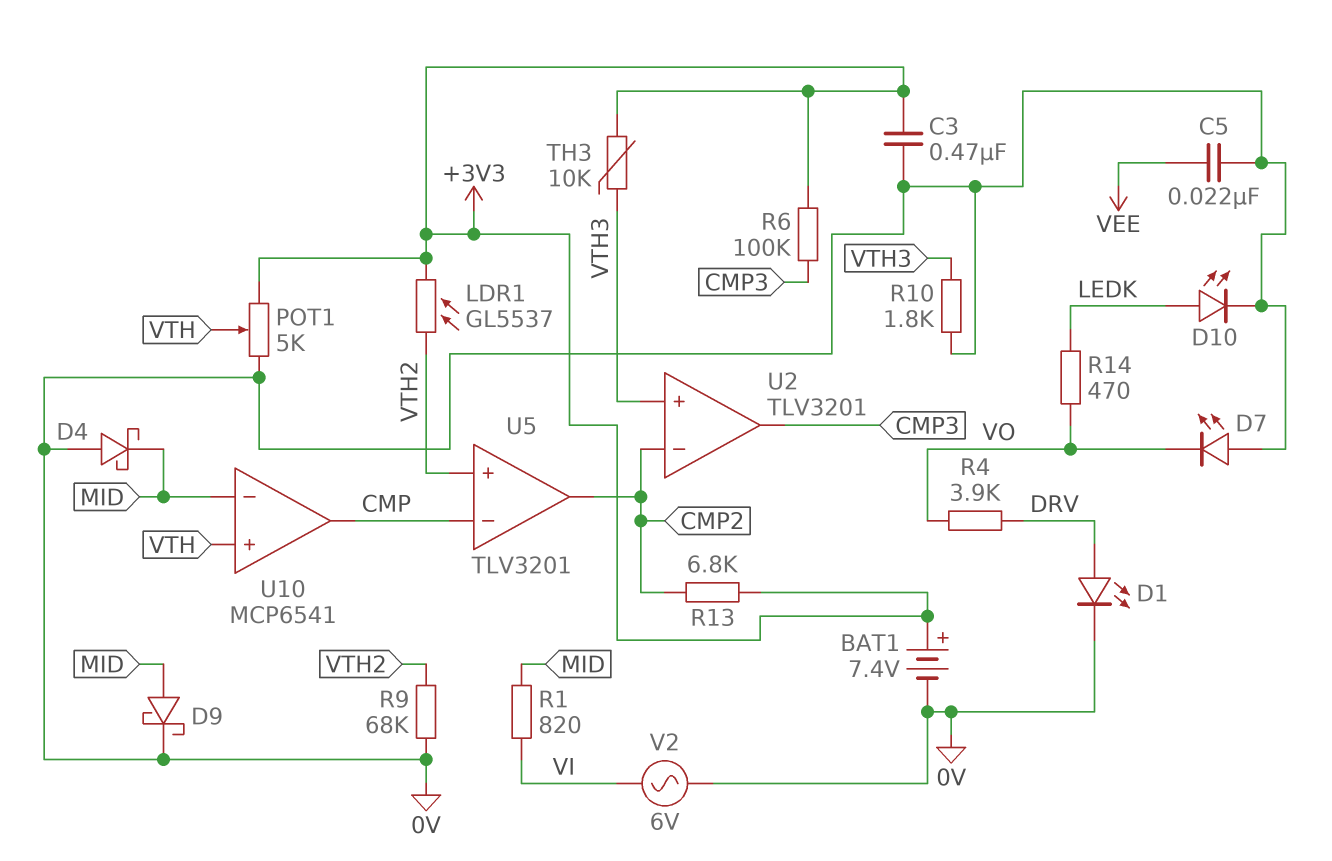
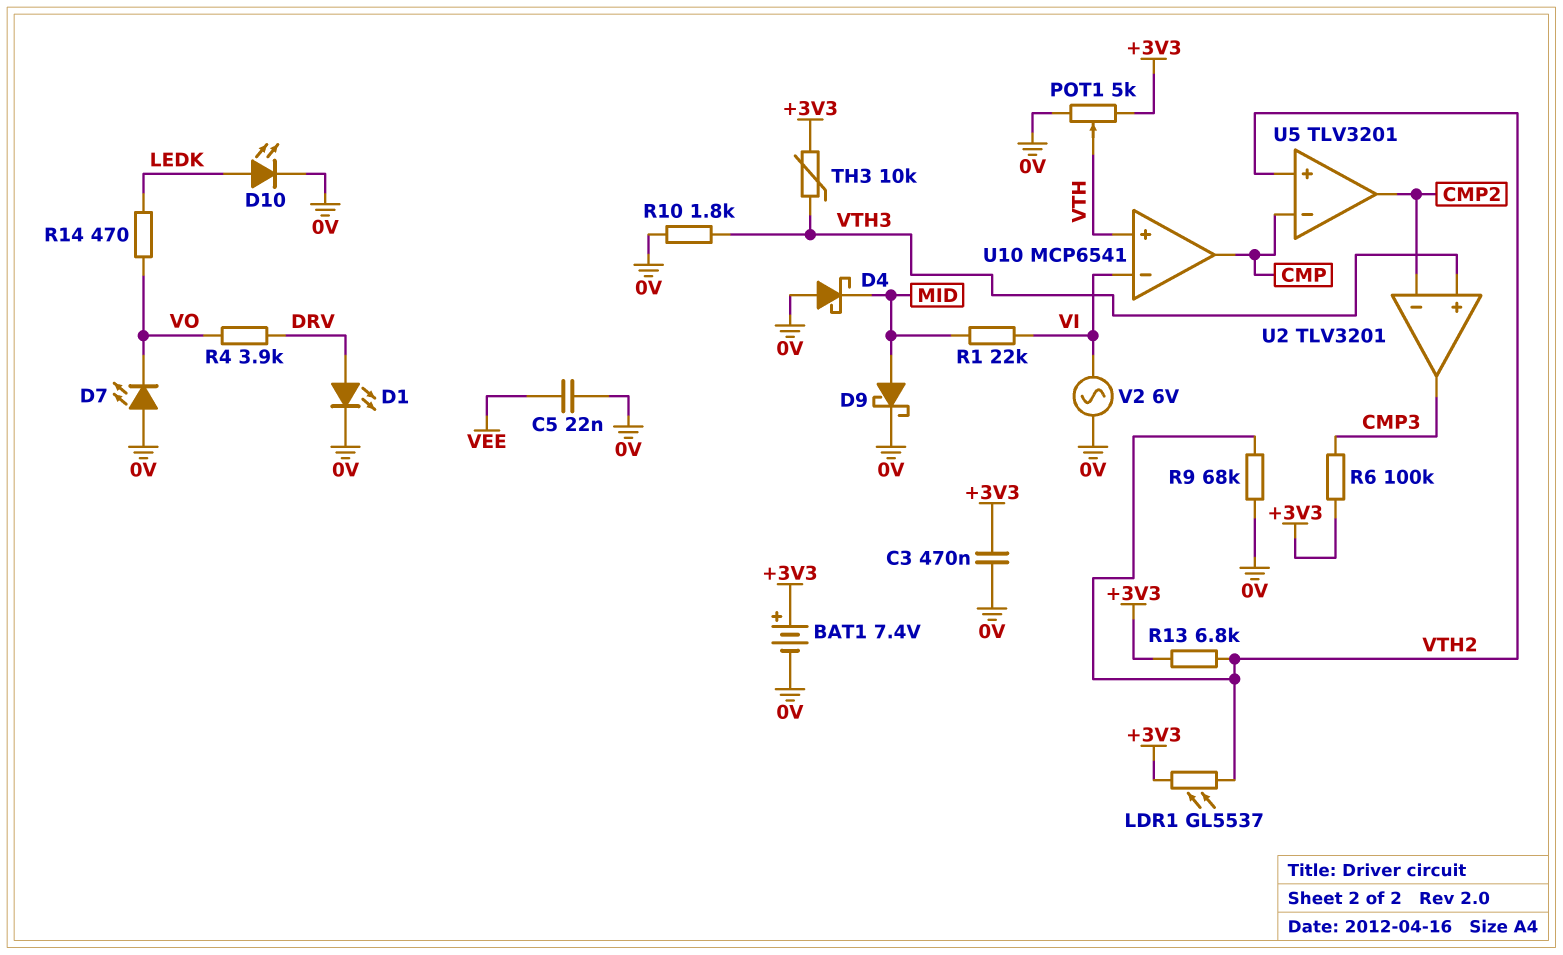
R1: 820 (MID, VI) -> 22k (MID, VI)
R13: 6.8k (+3V3, CMP2) -> 6.8k (+3V3, VTH2)
U10 pin in-: MID -> VI

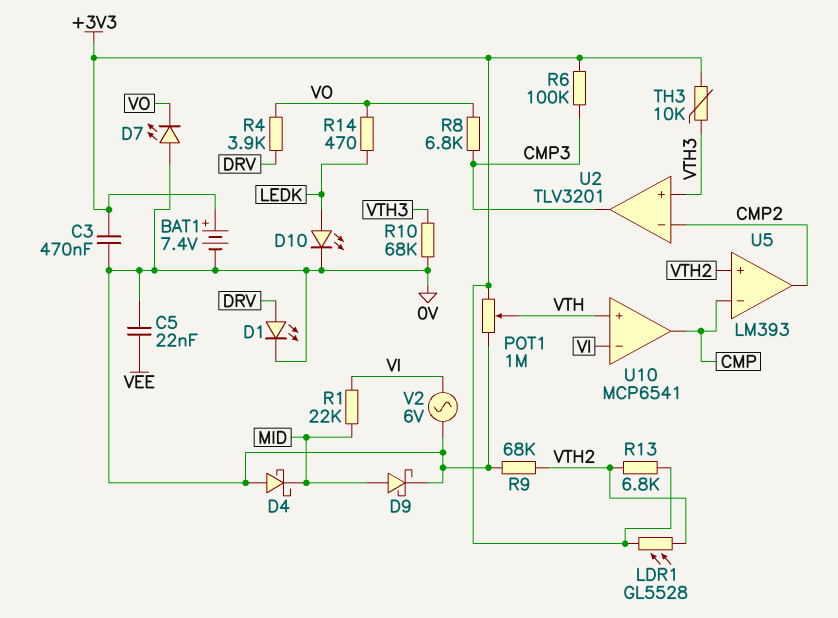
LDR1: GL5537 (+3V3, VTH2) -> GL5528 (+3V3, VTH2)
POT1: 5k (+3V3, 0V, wiper VTH) -> 1M (+3V3, 0V, wiper VTH)
R8: none -> 6.8k (CMP3, VO)
R10: 1.8k (0V, VTH3) -> 68k (0V, VTH3)
U5: TLV3201 -> LM393

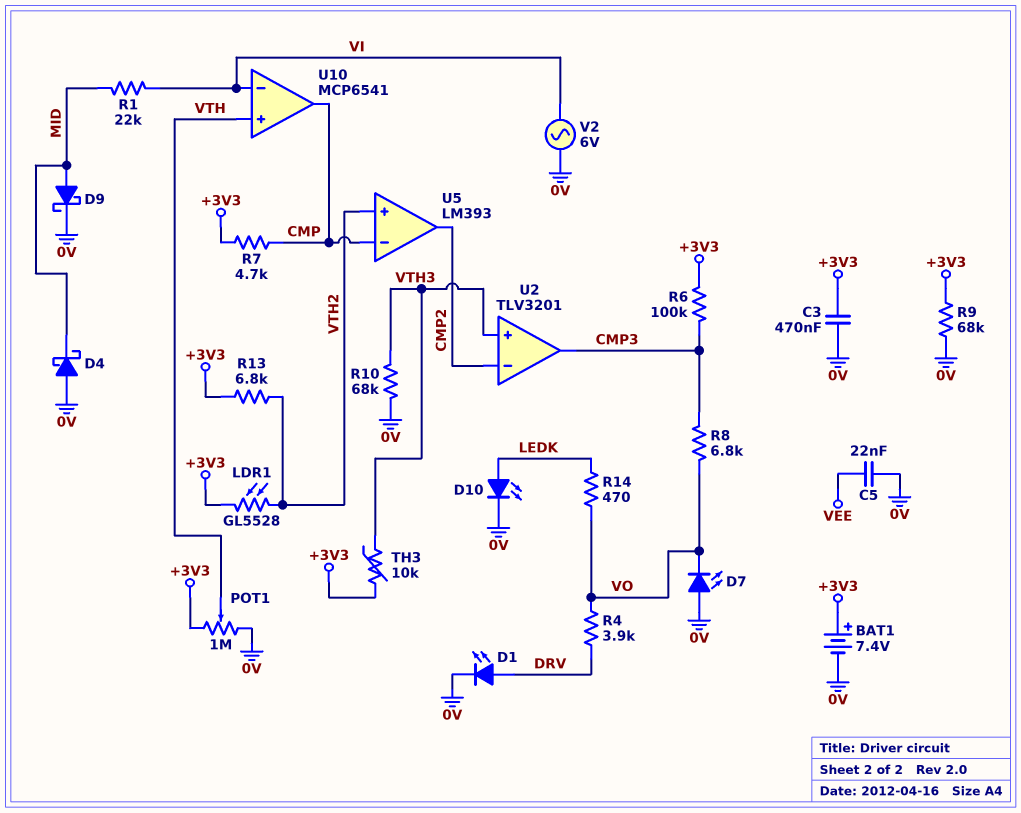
R7: none -> 4.7k (+3V3, CMP)
R9: 68k (0V, VTH2) -> 68k (+3V3, 0V)

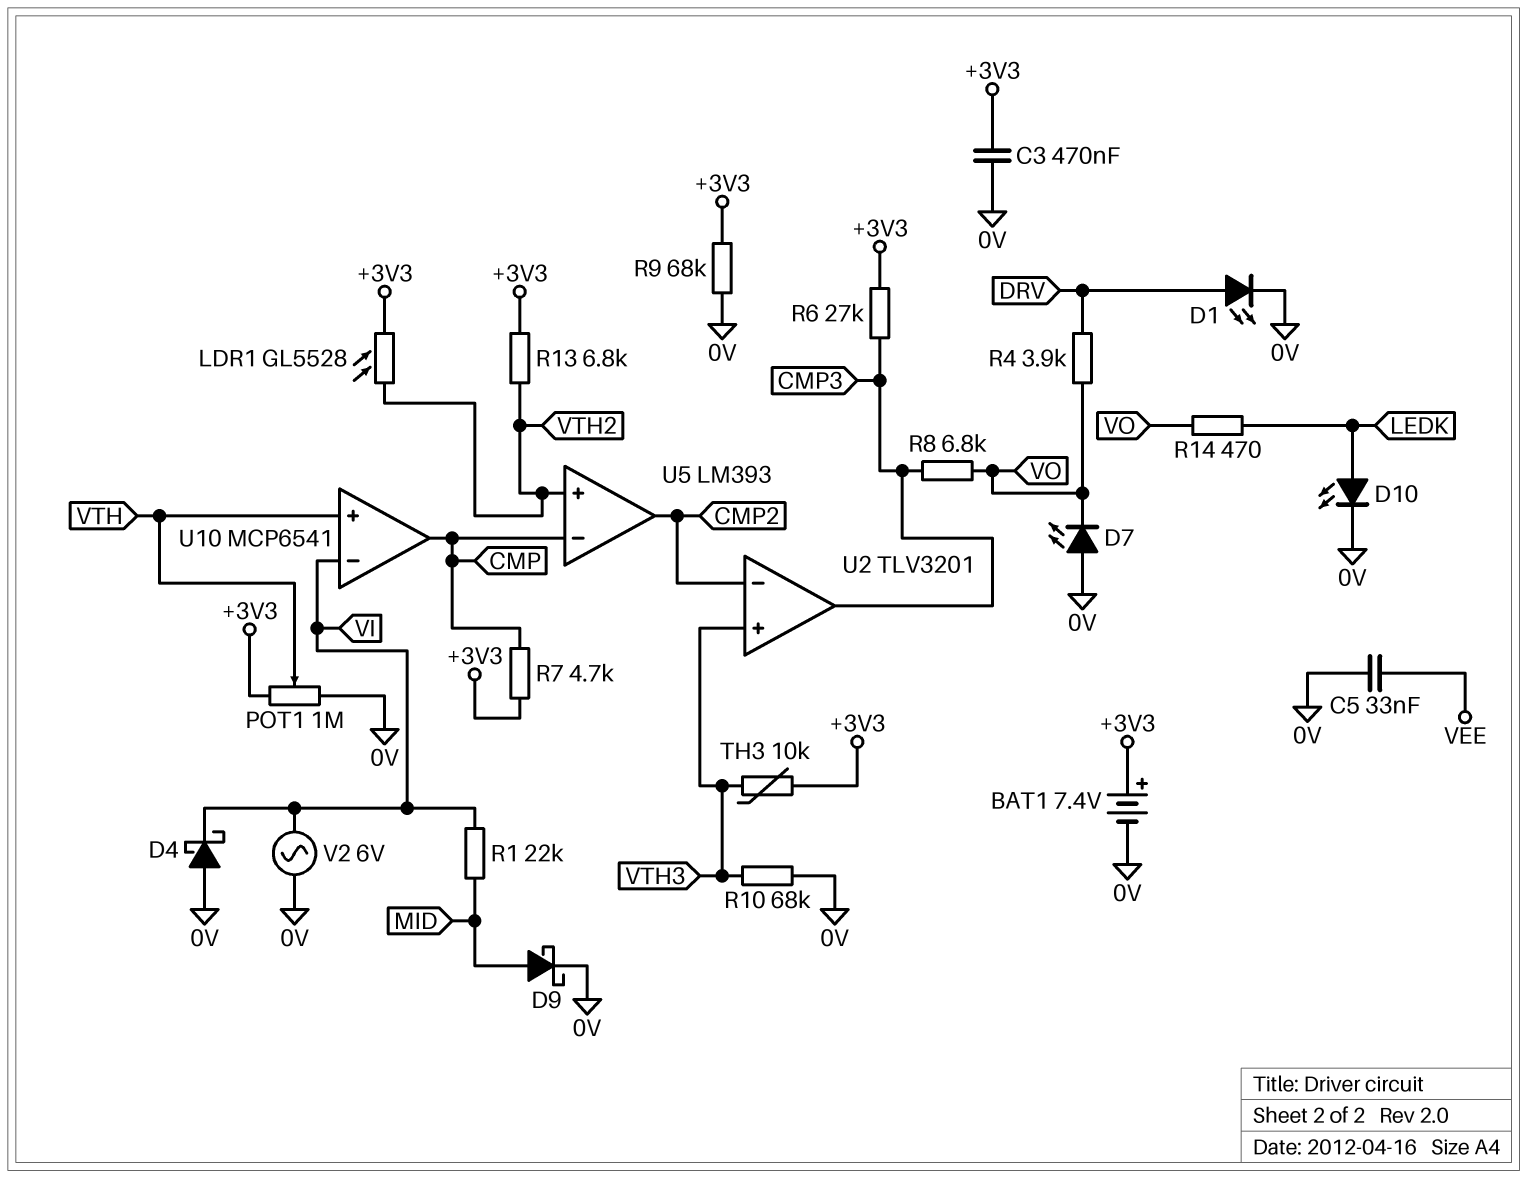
C5: 22nF (0V, VEE) -> 33nF (0V, VEE)
D4: schottky (A 0V, K MID) -> schottky (A 0V, K VI)
R6: 100k (+3V3, CMP3) -> 27k (+3V3, CMP3)

